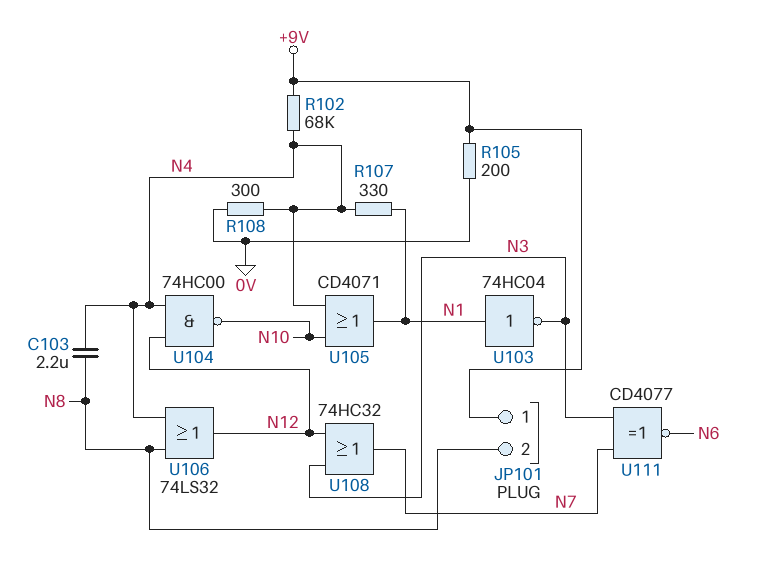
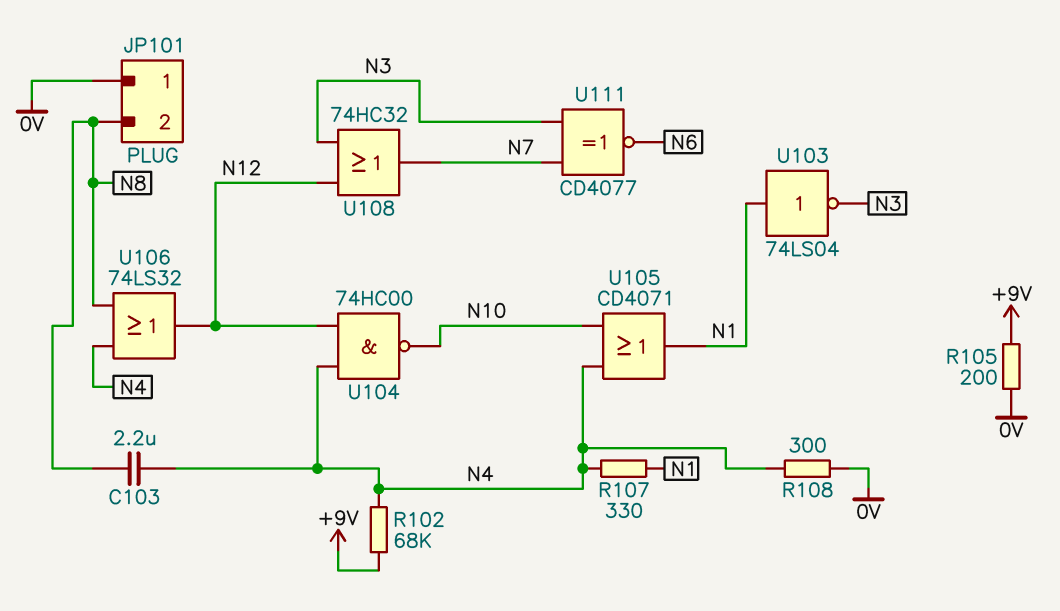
JP101 pin 1: +9V -> 0V
U103: NOT 74HC04 (in N1, out N3) -> NOT 74LS04 (in N1, out N3)

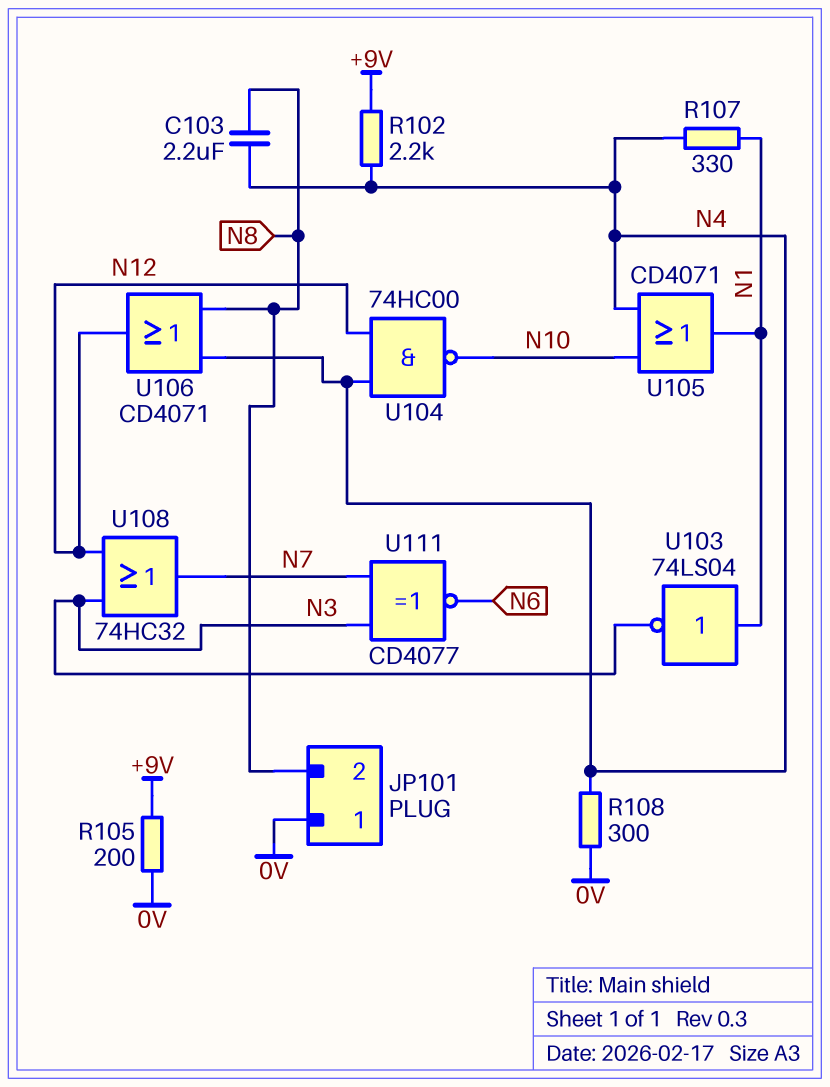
R102: 68k (+9V, N4) -> 2.2k (+9V, N4)
U106: OR 74LS32 (in N4, in N8, out N12) -> OR CD4071 (in N4, in N8, out N12)

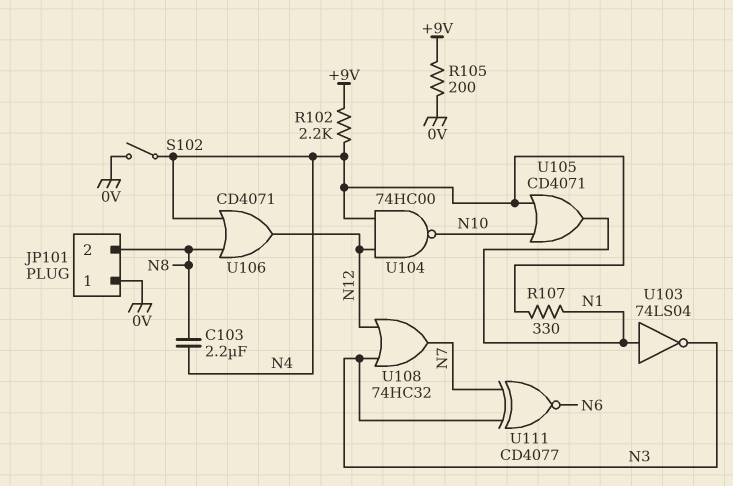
R108: 300 (0V, N4) -> none
S102: none -> switch (0V, N4)

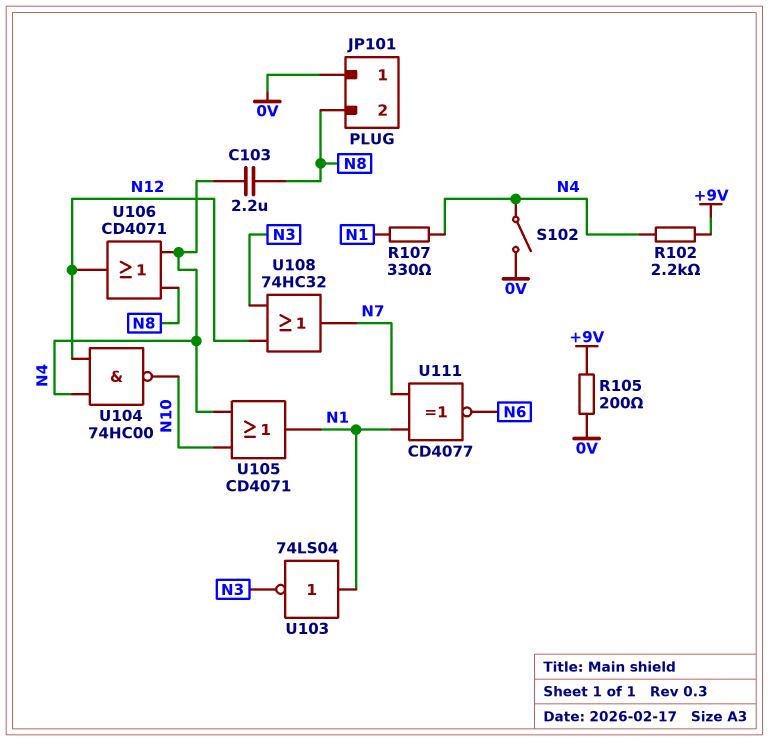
U111: XNOR CD4077 (in N3, in N7, out N6) -> XNOR CD4077 (in N1, in N7, out N6)

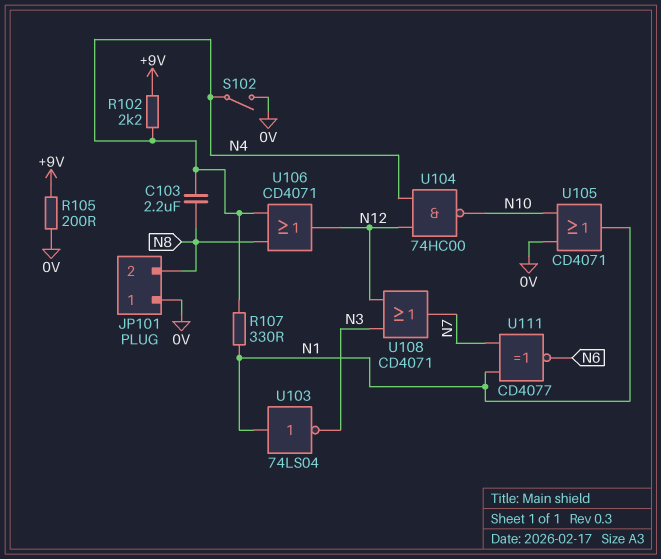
U105: OR CD4071 (in N4, in N10, out N1) -> OR CD4071 (in 0V, in N10, out N1)
U108: OR 74HC32 (in N3, in N12, out N7) -> OR CD4071 (in N3, in N12, out N7)

